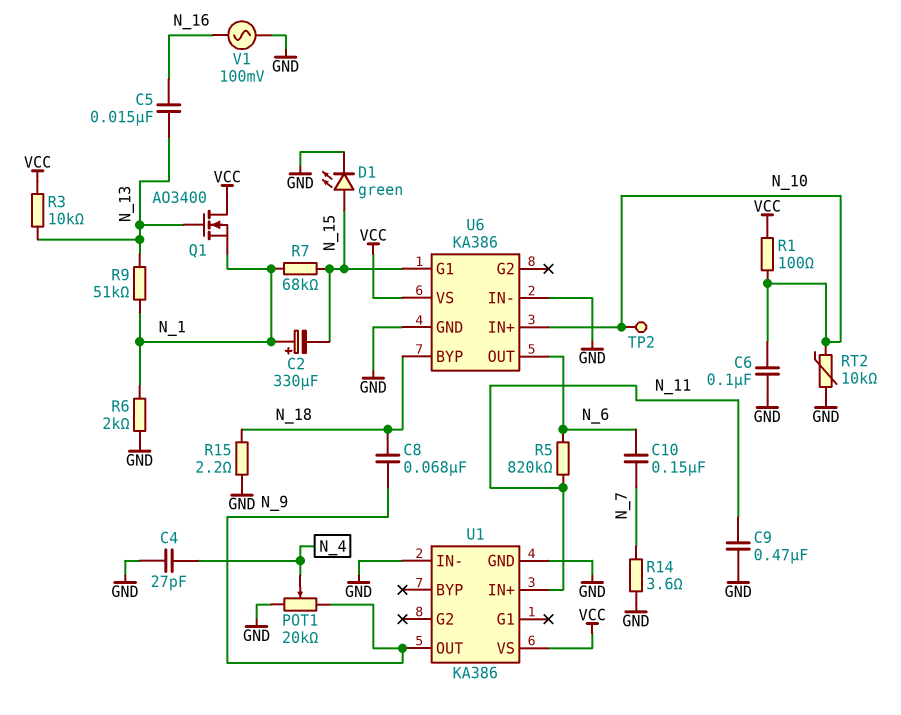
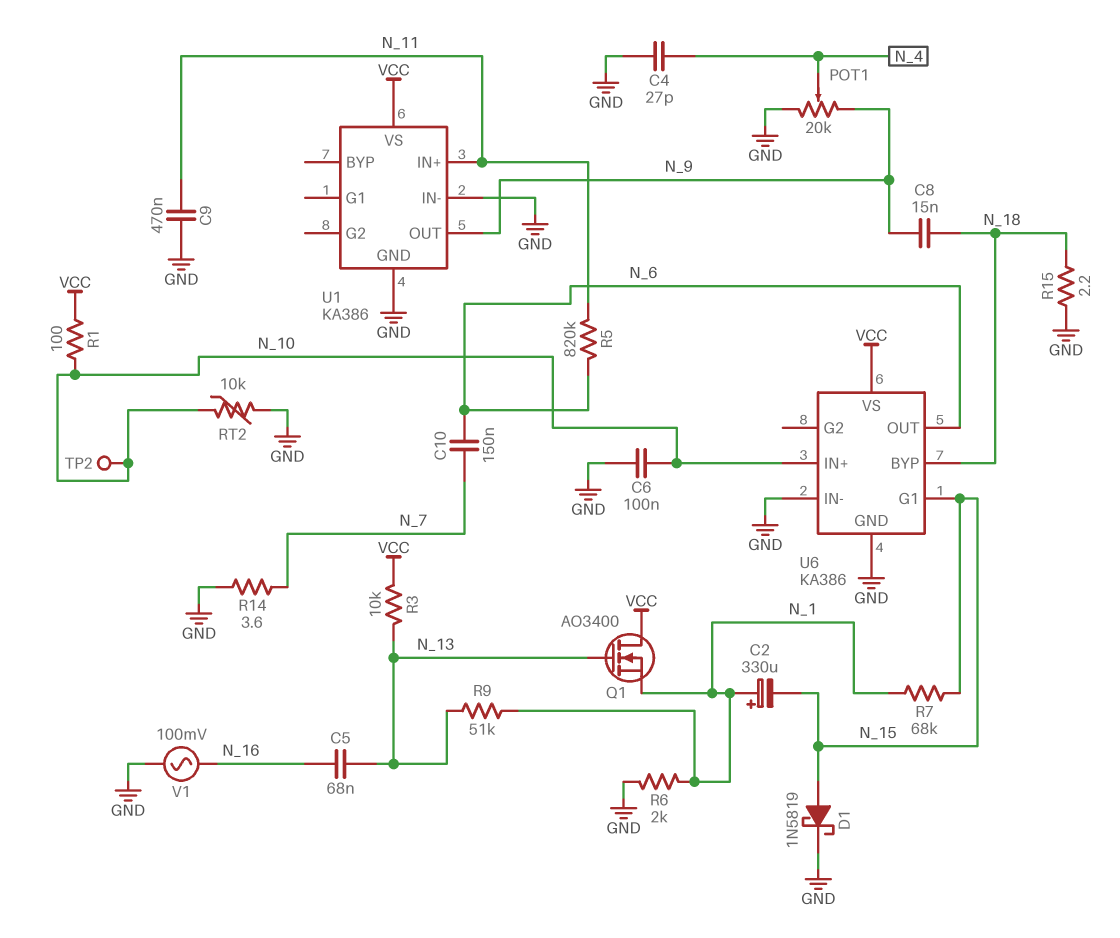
C5: 15nF (N_13, N_16) -> 68nF (N_13, N_16)
C8: 68nF (N_9, N_18) -> 15nF (N_9, N_18)
D1: LED green (A N_15, K GND) -> schottky 1N5819 (A N_15, K GND)

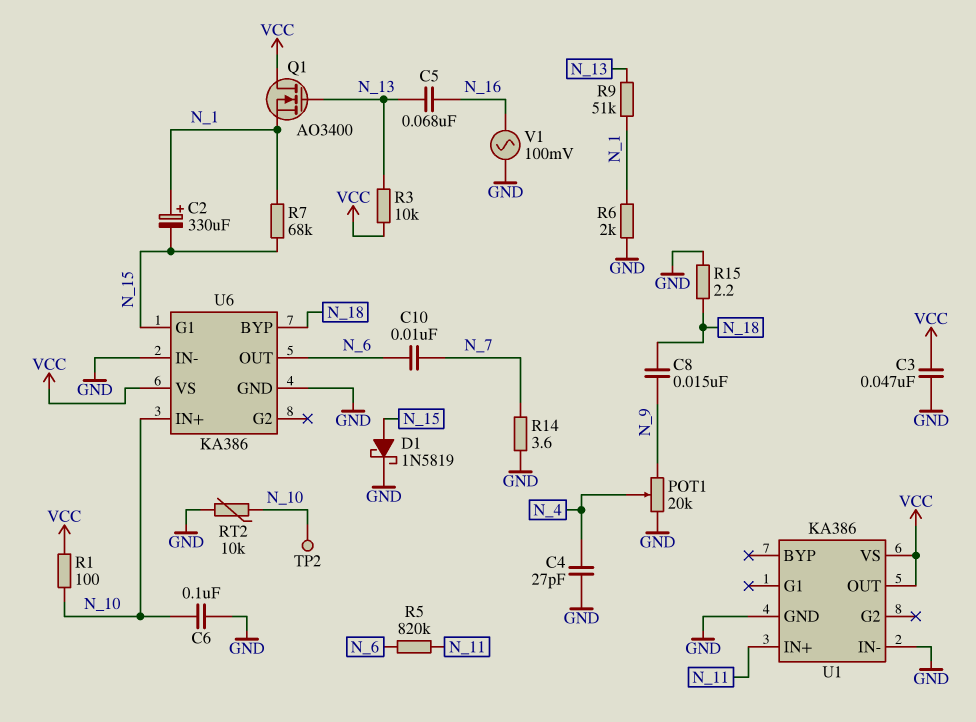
C3: none -> 47nF (GND, VCC)
C9: 470nF (GND, N_11) -> none
C10: 150nF (N_6, N_7) -> 10nF (N_6, N_7)
U1 pin OUT: N_9 -> VCC

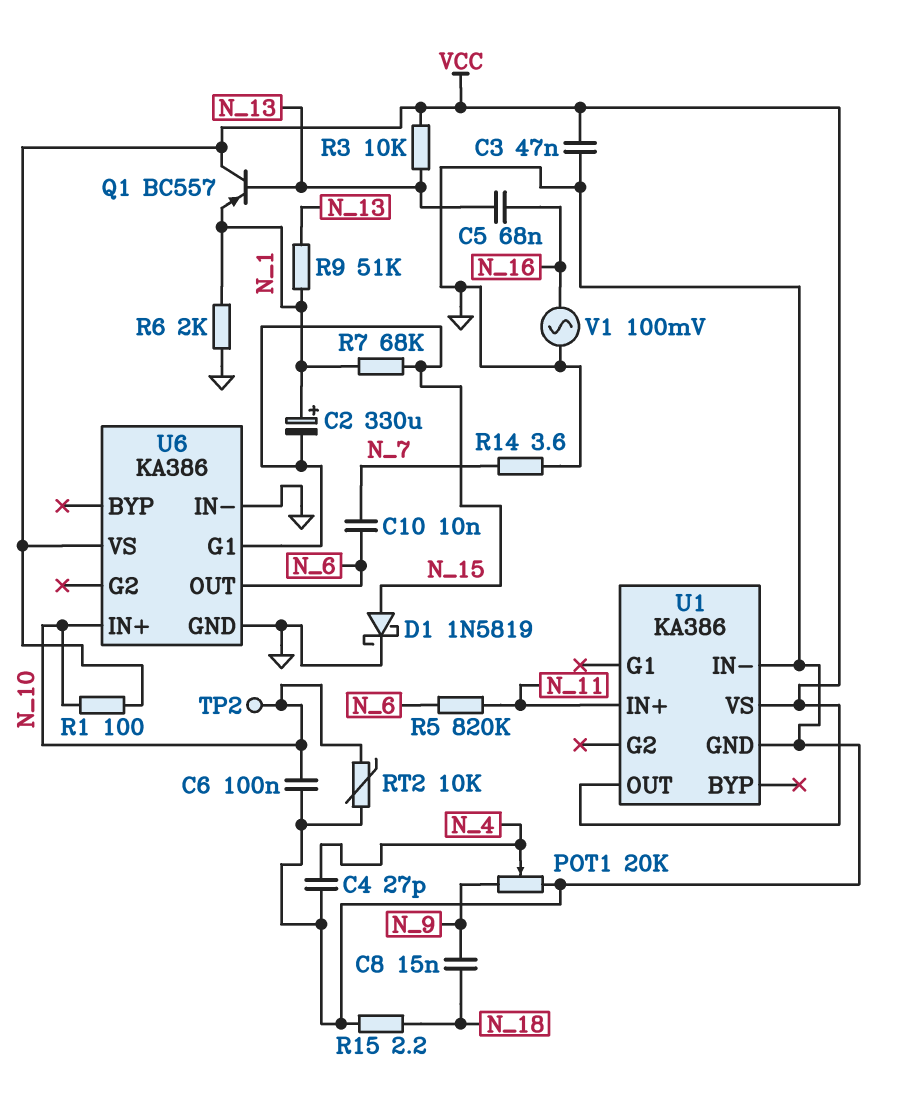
Q1: NMOS AO3400 (G N_13, D VCC, S N_1) -> PNP BC557 (B N_13, C VCC, E N_1)
U6 pin BYP: N_18 -> none

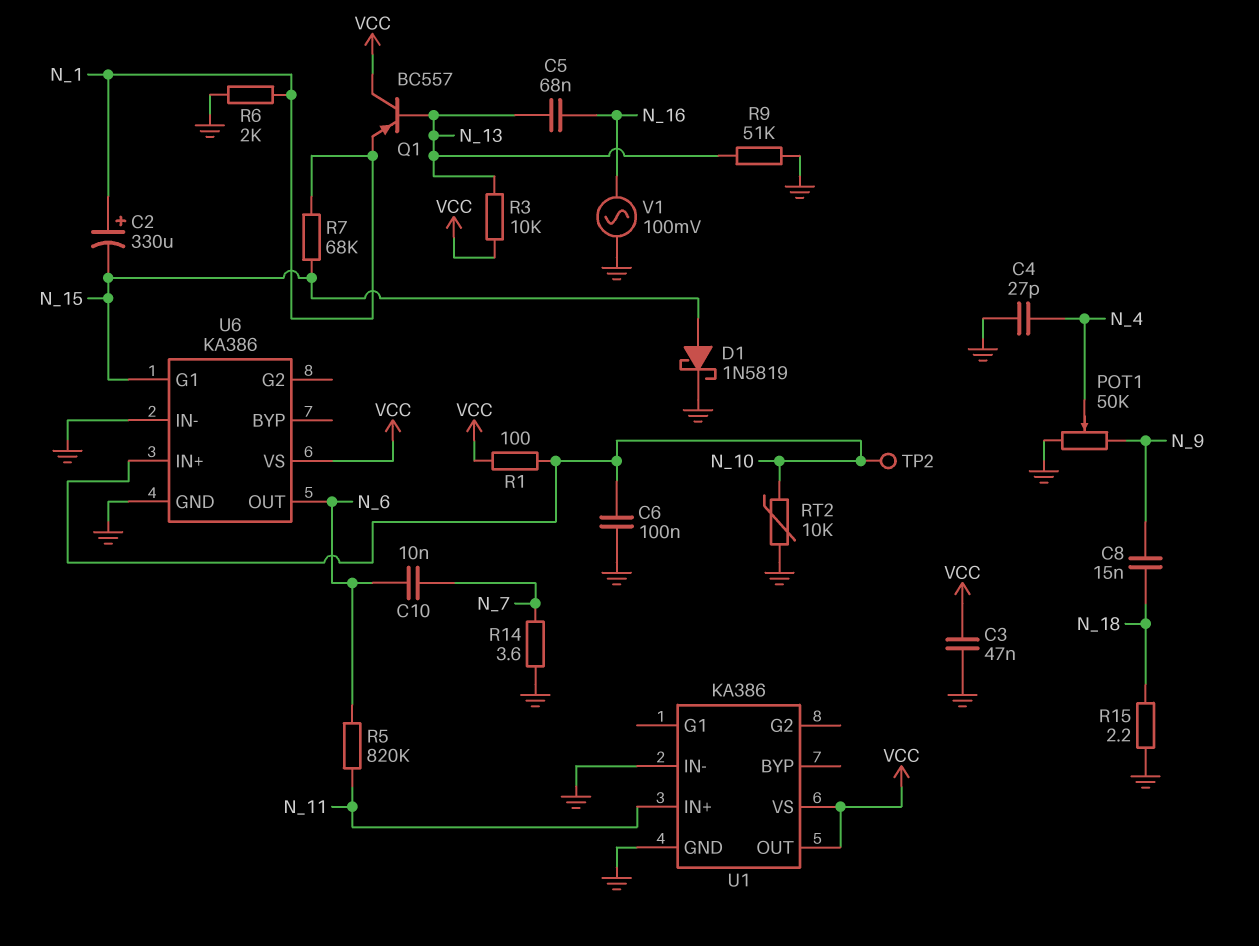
POT1: 20k (GND, N_9, wiper N_4) -> 50k (GND, N_9, wiper N_4)
R9: 51k (N_1, N_13) -> 51k (GND, N_13)

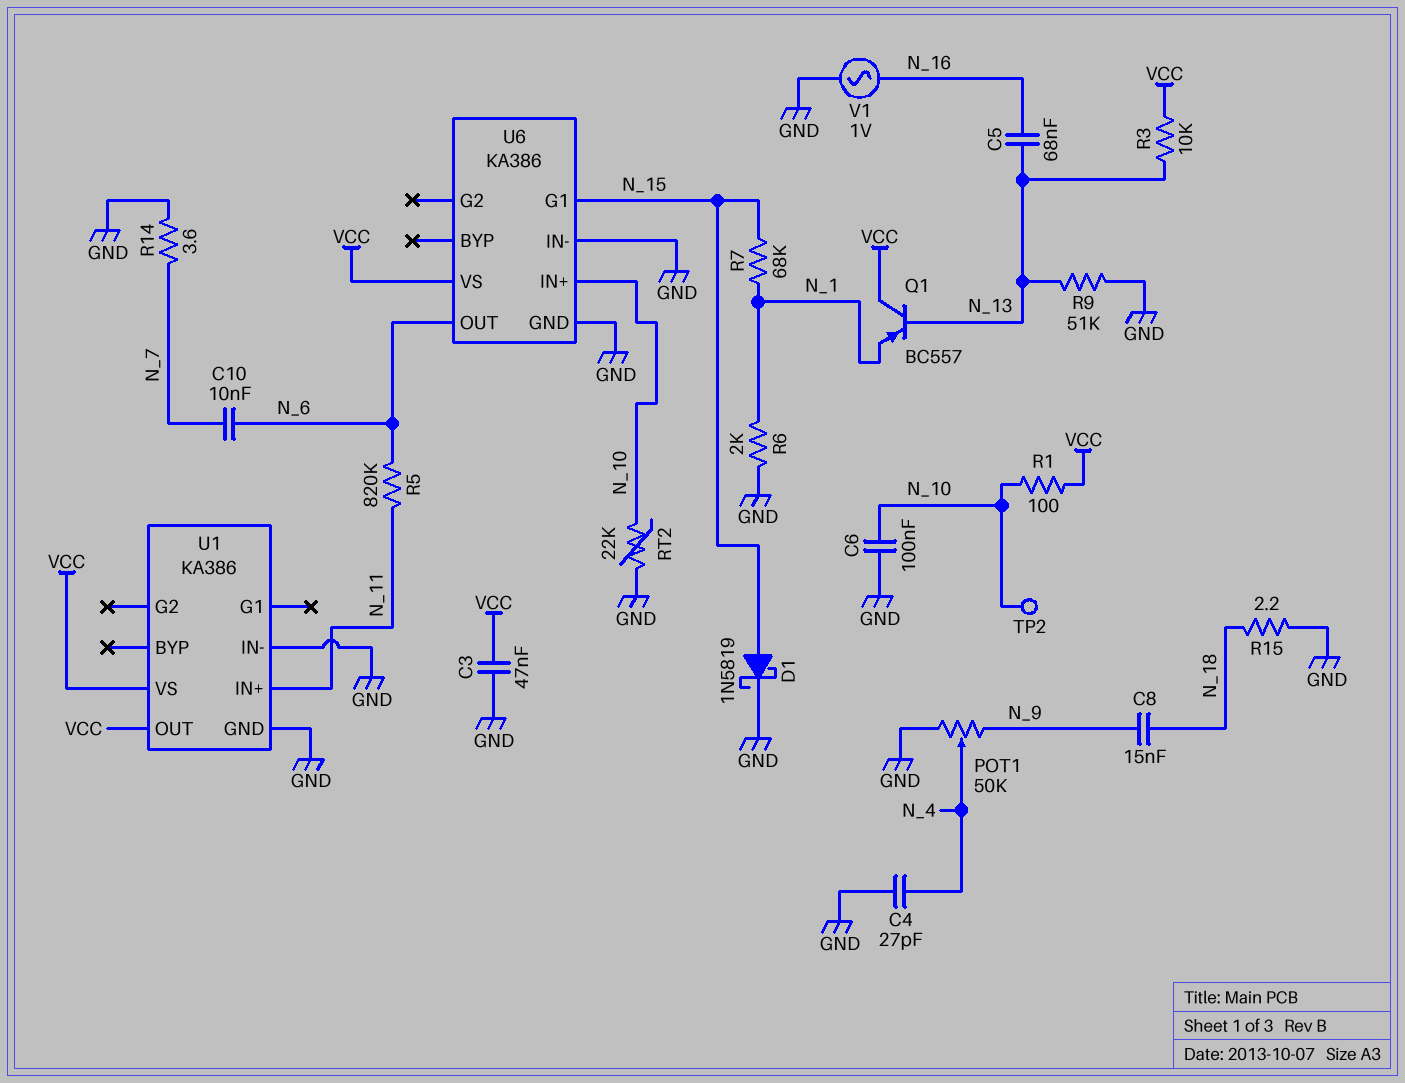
C2: 330uF (plus N_1, minus N_15) -> none
RT2: 10k (GND, N_10) -> 22k (GND, N_10)
V1: AC 100mV (GND, N_16) -> AC 1V (GND, N_16)

